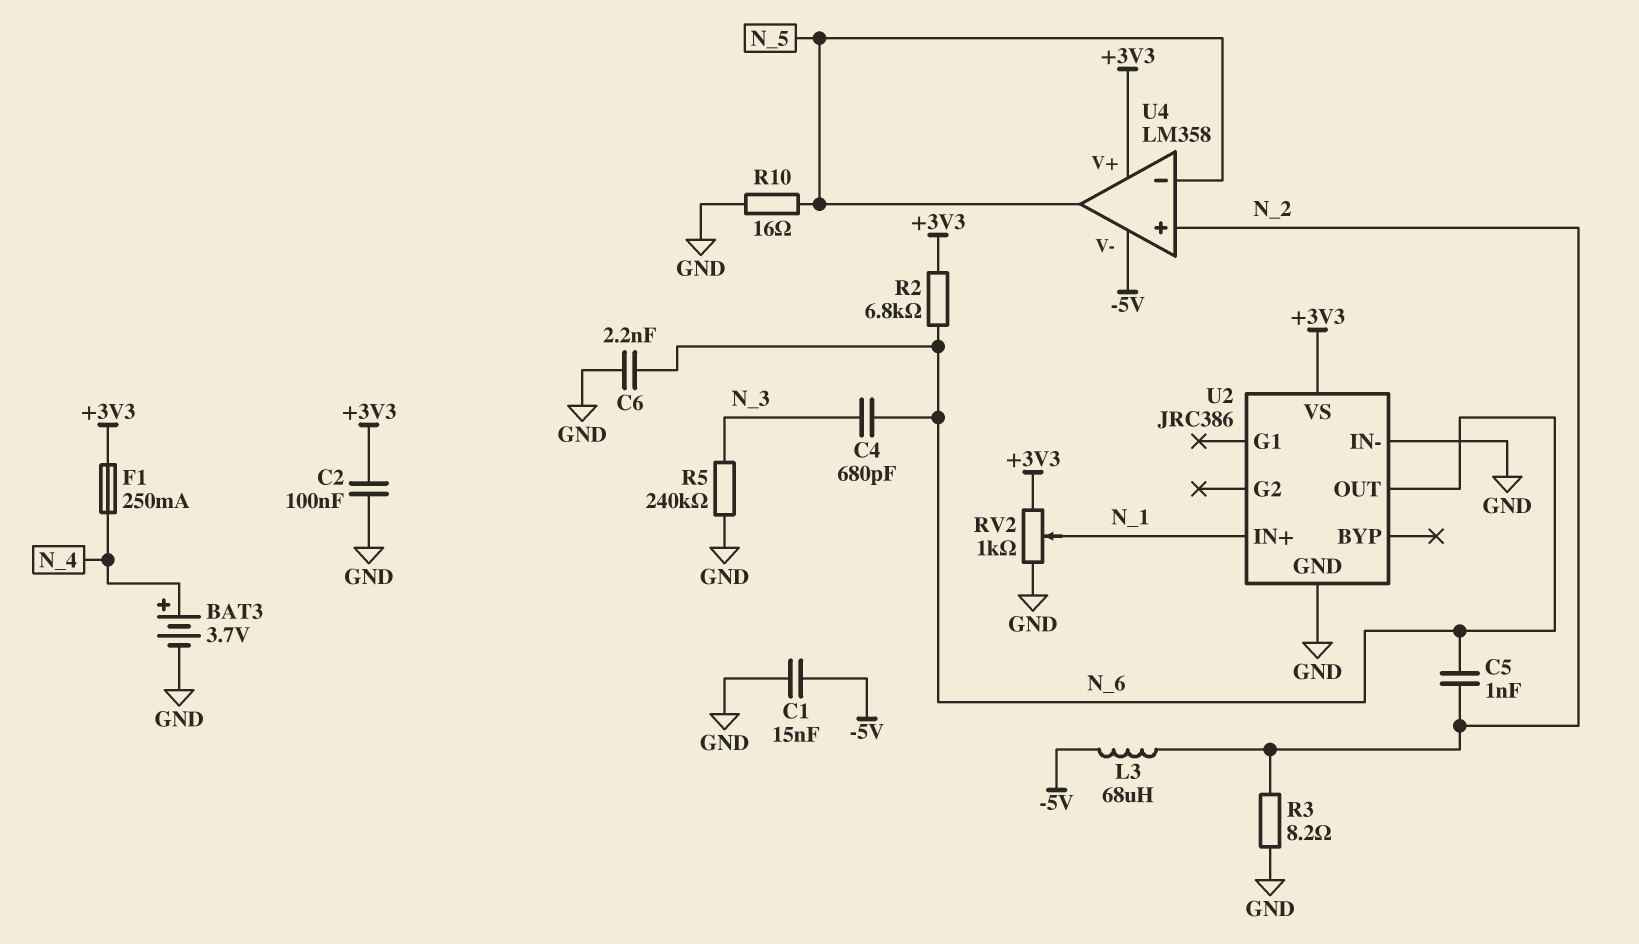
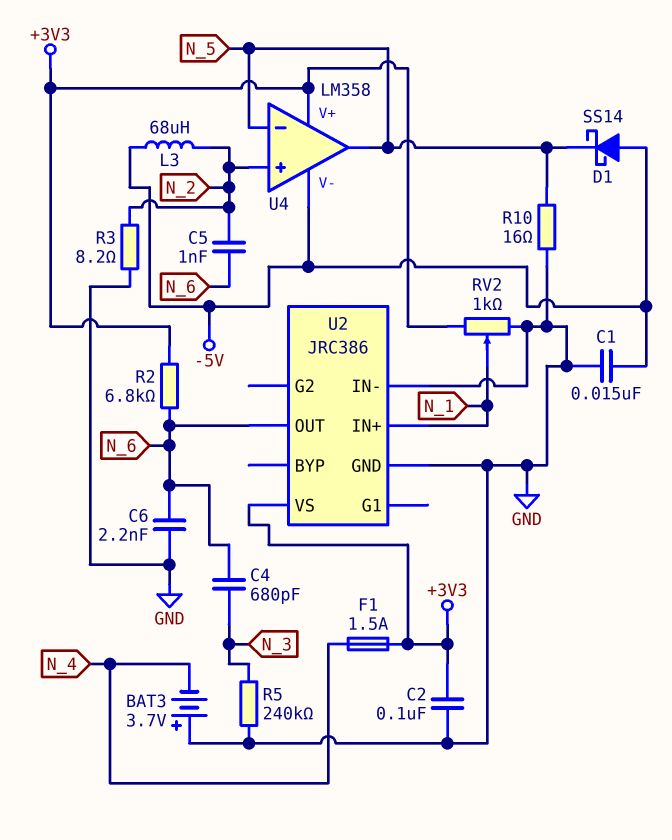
BAT3: 3.7V (plus N_4, minus GND) -> 3.7V (plus GND, minus N_4)
D1: none -> schottky SS14 (A -5V, K N_5)
F1: 250mA (+3V3, N_4) -> 1.5A (+3V3, N_4)

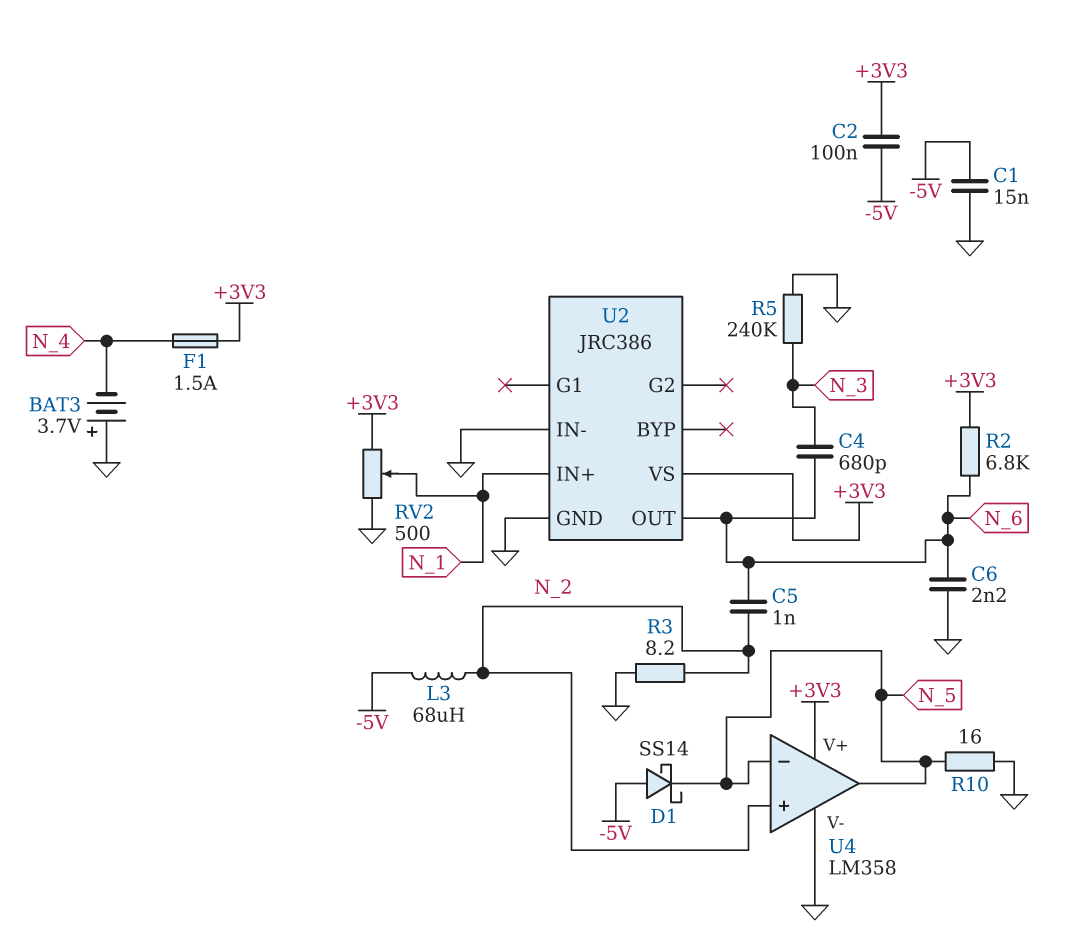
C2: 100nF (+3V3, GND) -> 100nF (+3V3, -5V)
RV2: 1k (+3V3, GND, wiper N_1) -> 500 (+3V3, GND, wiper N_1)
U4 pin V-: -5V -> GND

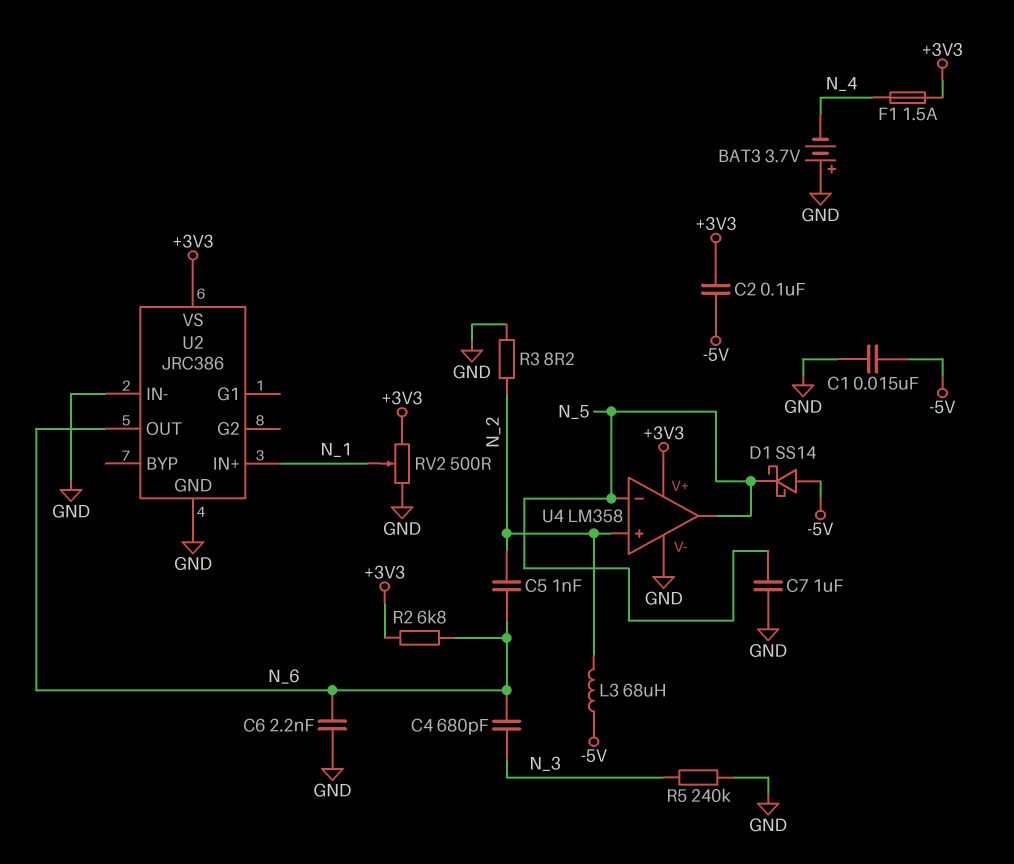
C7: none -> 1uF (GND, N_5)
R10: 16 (GND, N_5) -> none

